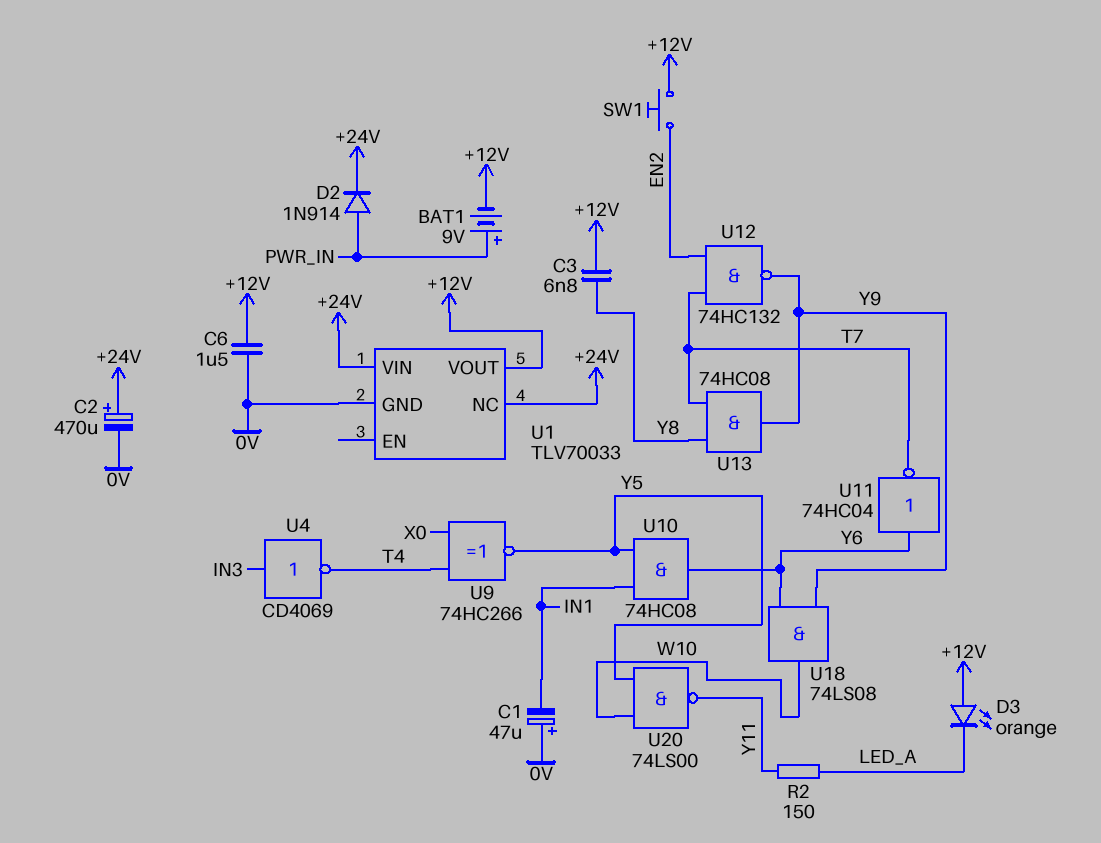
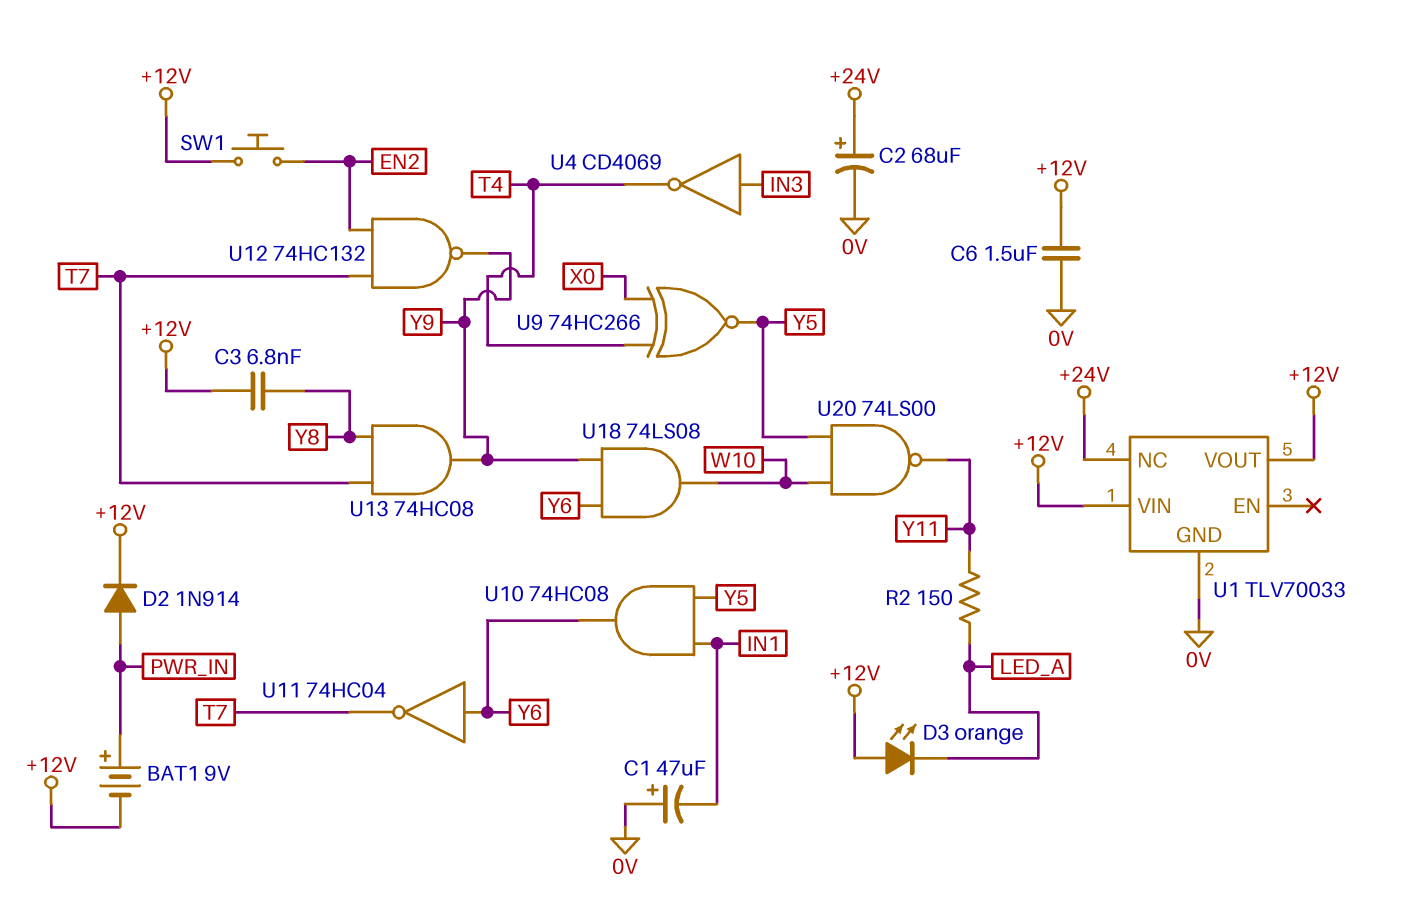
C2: 470uF (plus +24V, minus 0V) -> 68uF (plus +24V, minus 0V)
D2: diode 1N914 (A PWR_IN, K +24V) -> diode 1N914 (A PWR_IN, K +12V)
U1 pin VIN: +24V -> +12V

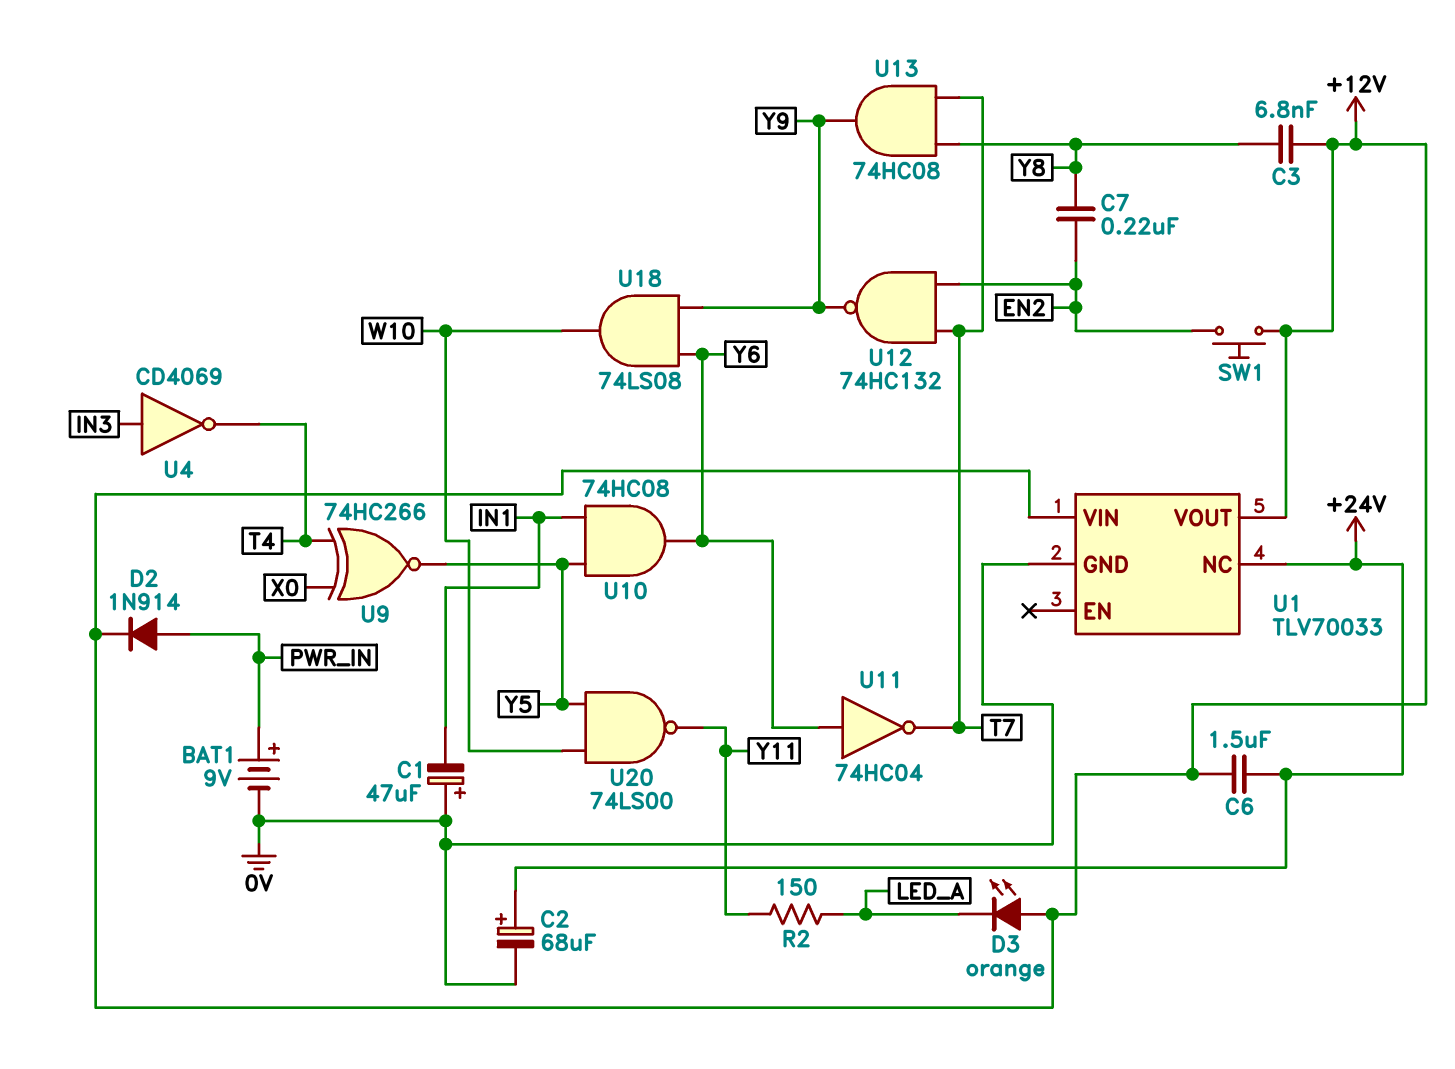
BAT1: 9V (plus PWR_IN, minus +12V) -> 9V (plus PWR_IN, minus 0V)
C6: 1.5uF (+12V, 0V) -> 1.5uF (+12V, +24V)
C7: none -> 220nF (EN2, Y8)

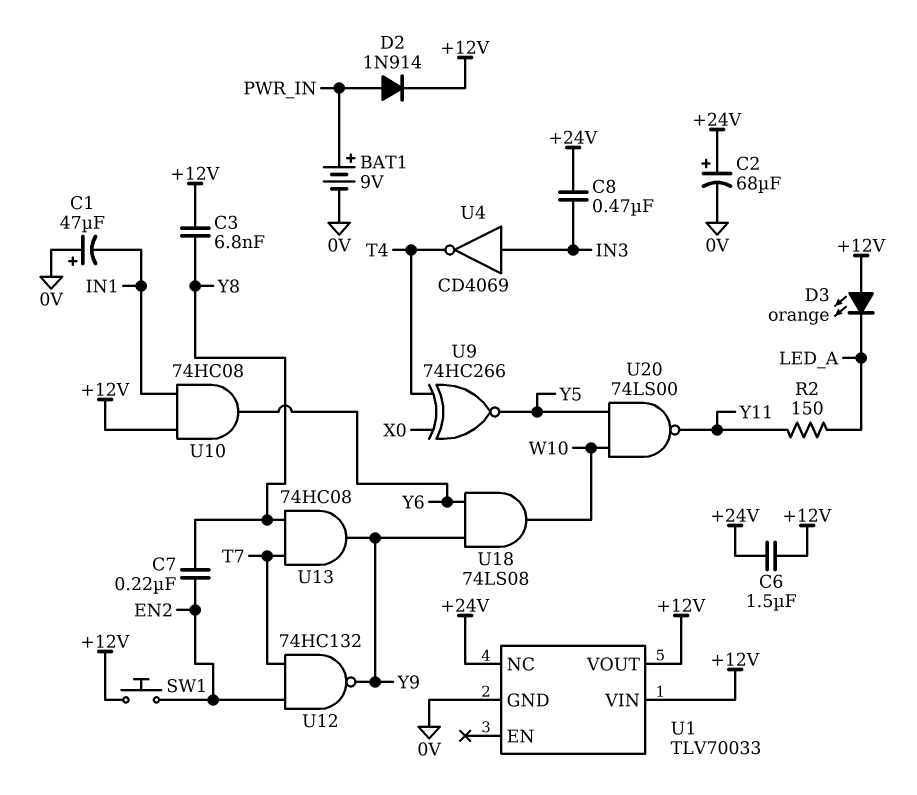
C8: none -> 470nF (+24V, IN3)
U10: AND 74HC08 (in IN1, in Y5, out Y6) -> AND 74HC08 (in +12V, in IN1, out Y6)
U11: NOT 74HC04 (in Y6, out T7) -> none

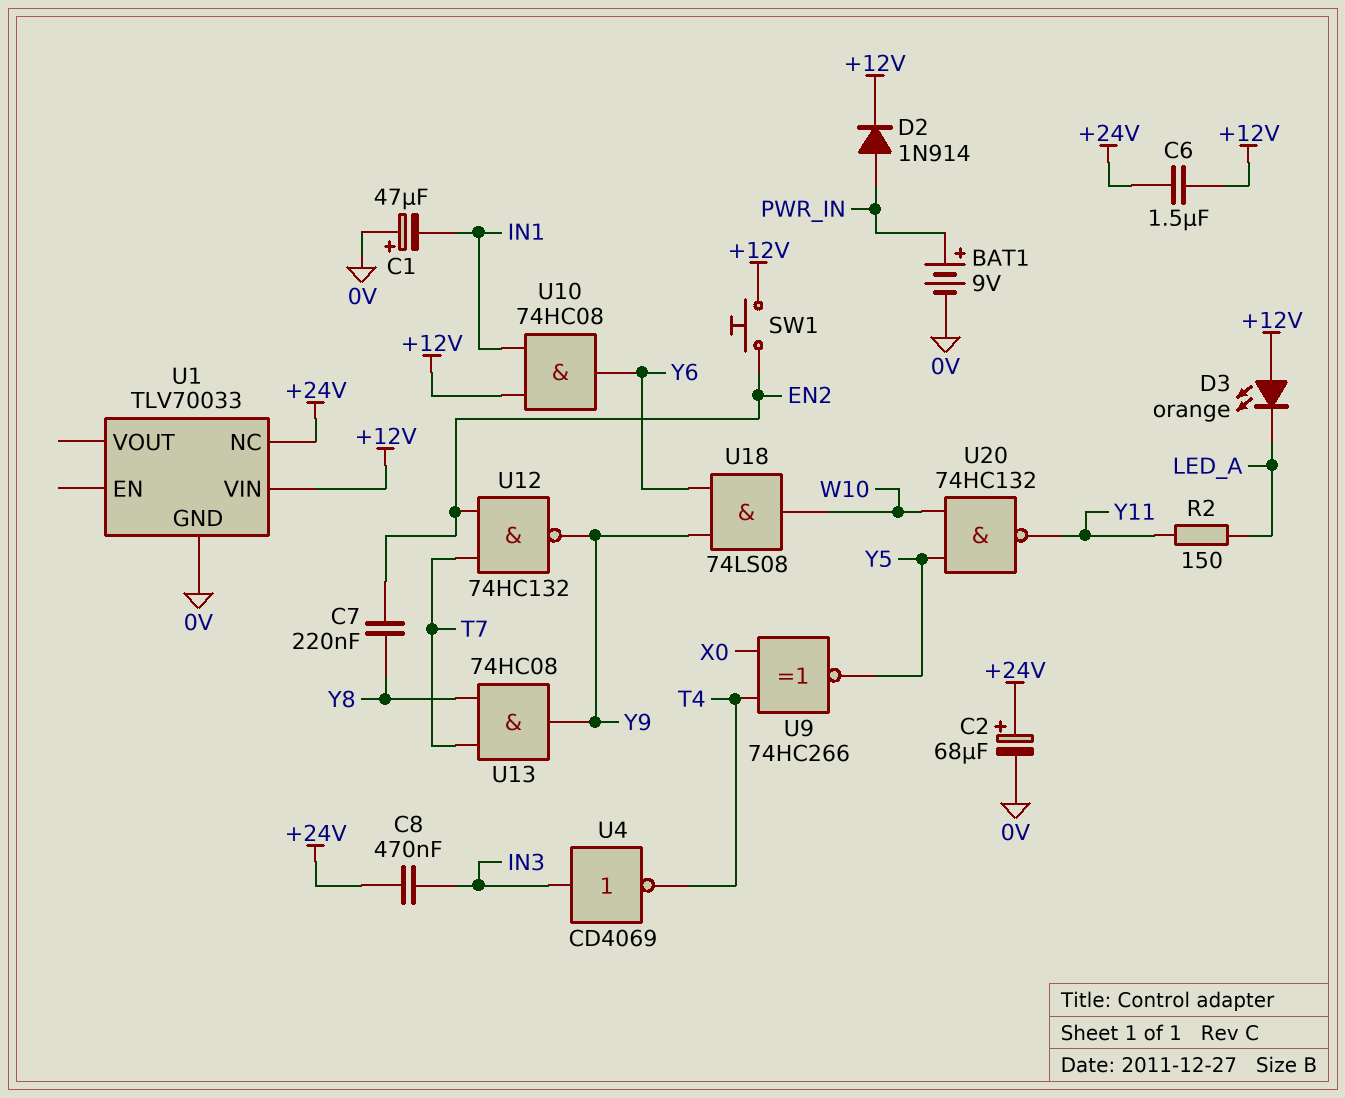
C3: 6.8nF (+12V, Y8) -> none
U1 pin VOUT: +12V -> none
U20: NAND 74LS00 (in W10, in Y5, out Y11) -> NAND 74HC132 (in W10, in Y5, out Y11)

